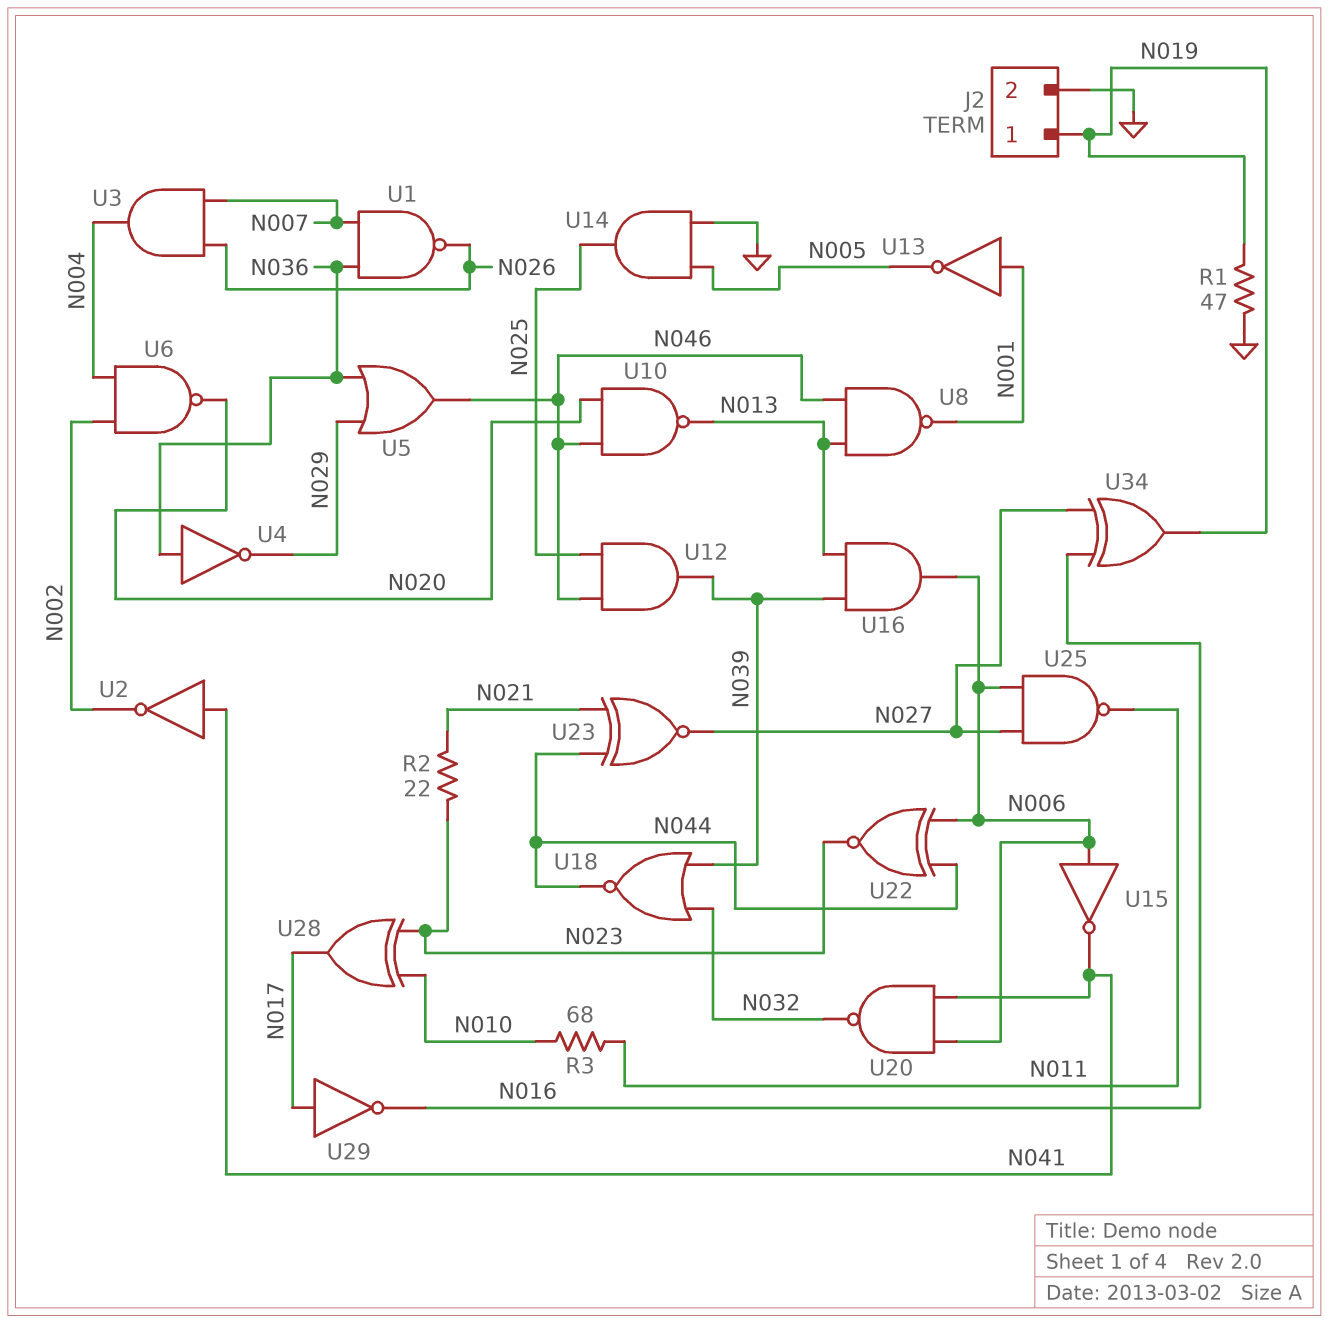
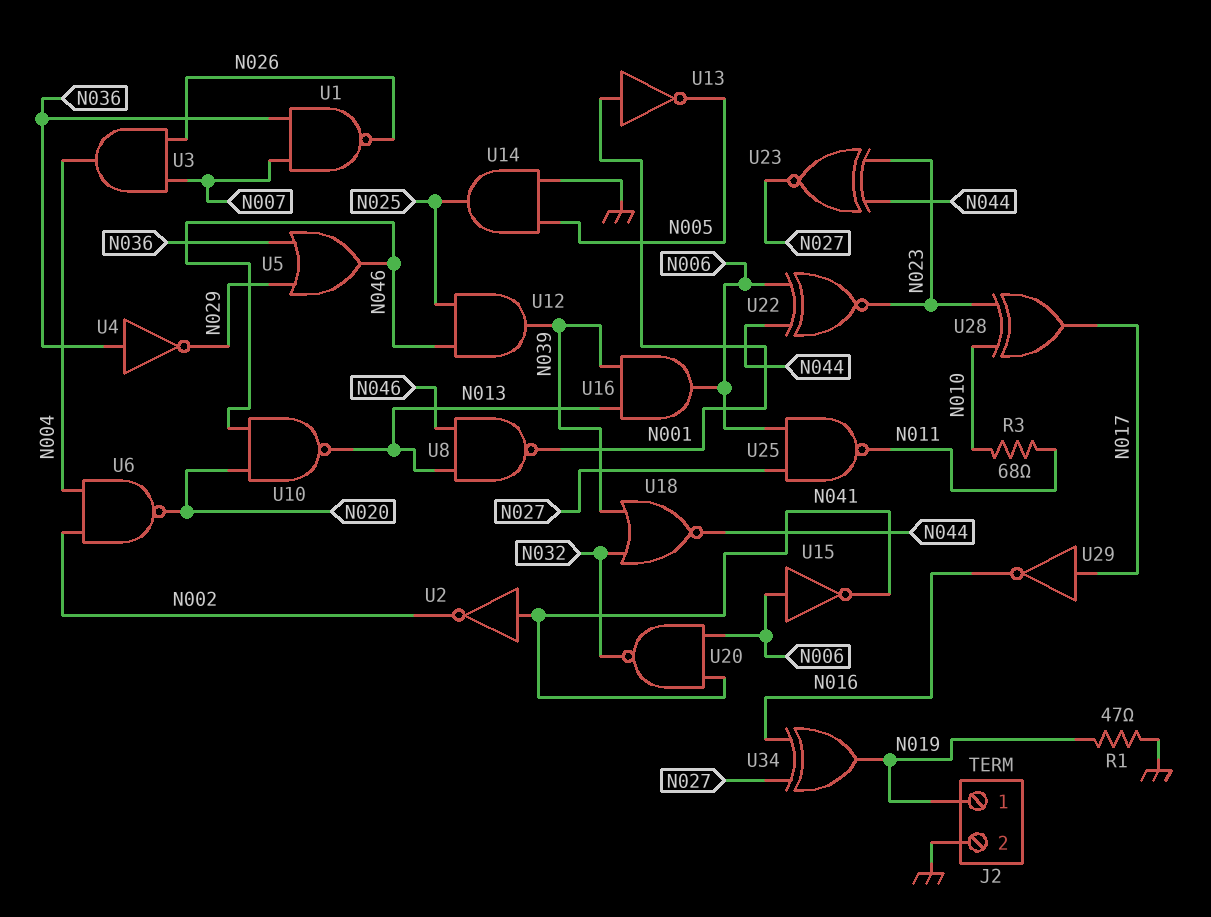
R2: 22 (N021, N023) -> none
U23: XNOR (in N021, in N044, out N027) -> XNOR (in N023, in N044, out N027)

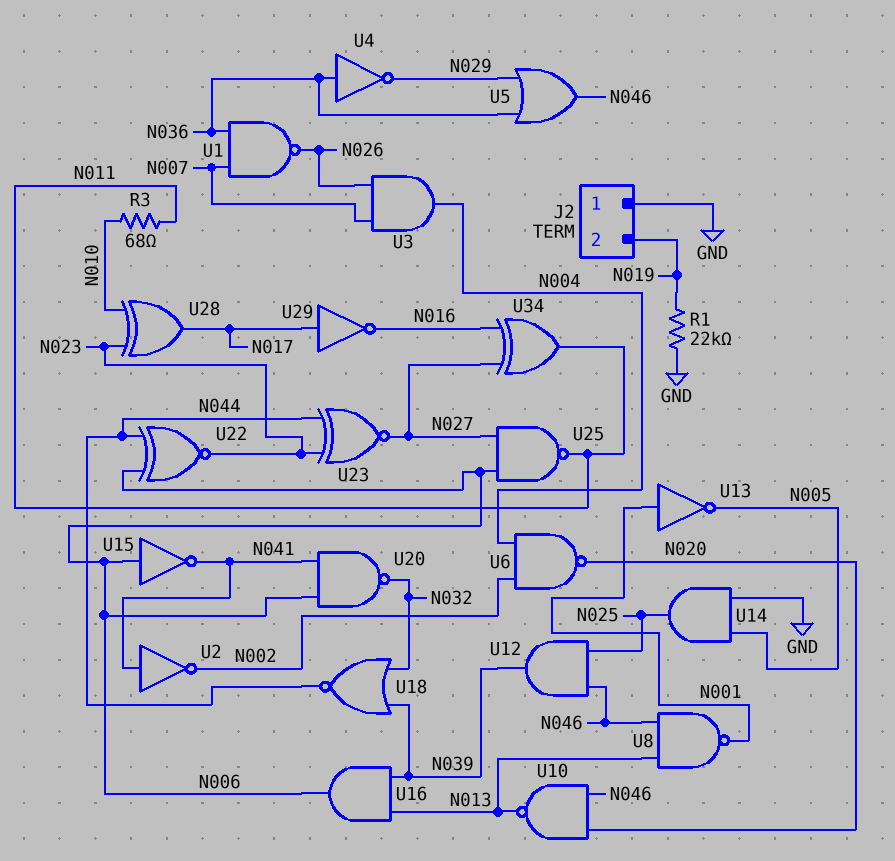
J2 pin 1: N019 -> GND
J2 pin 2: GND -> N019
R1: 47 (GND, N019) -> 22k (GND, N019)
U34: XOR (in N016, in N027, out N019) -> XOR (in N016, in N027, out N011)

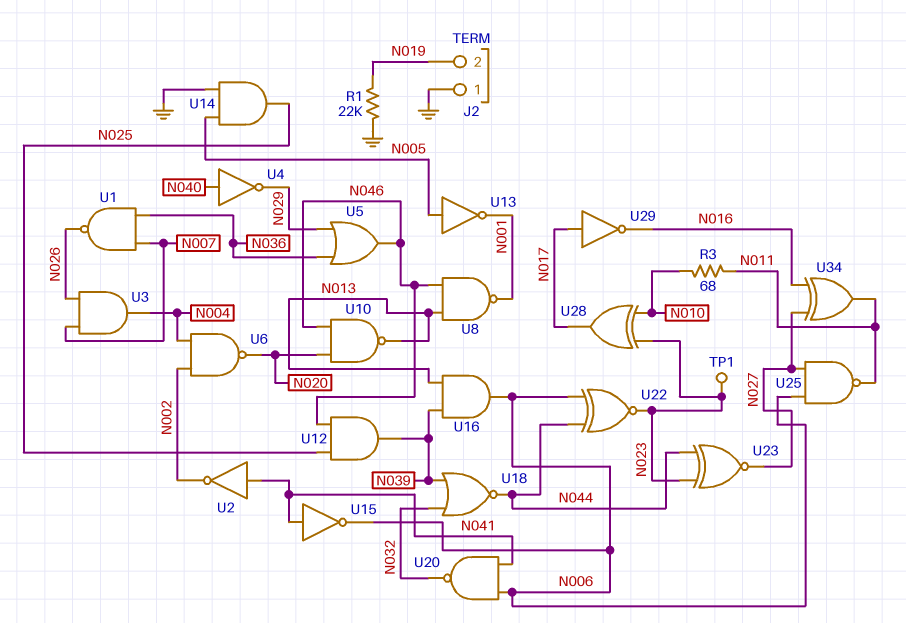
TP1: none -> test point (N023)
U4: NOT (in N036, out N029) -> NOT (in N040, out N029)
U13: NOT (in N001, out N005) -> NOT (in N005, out N001)
U15: NOT (in N006, out N041) -> NOT (in N041, out N006)

